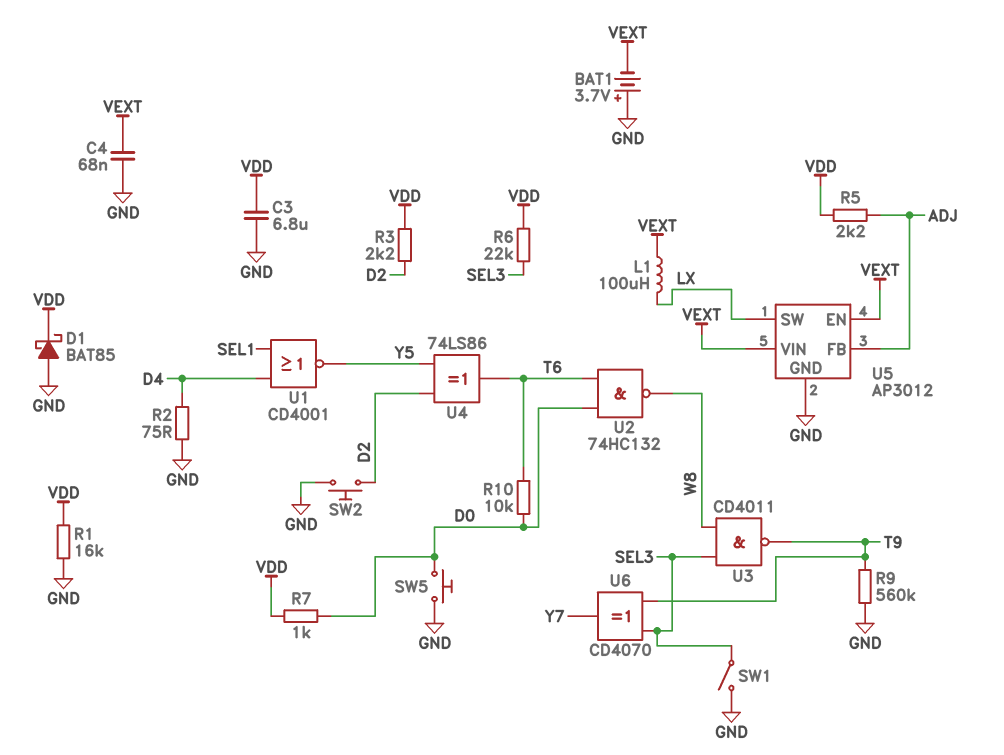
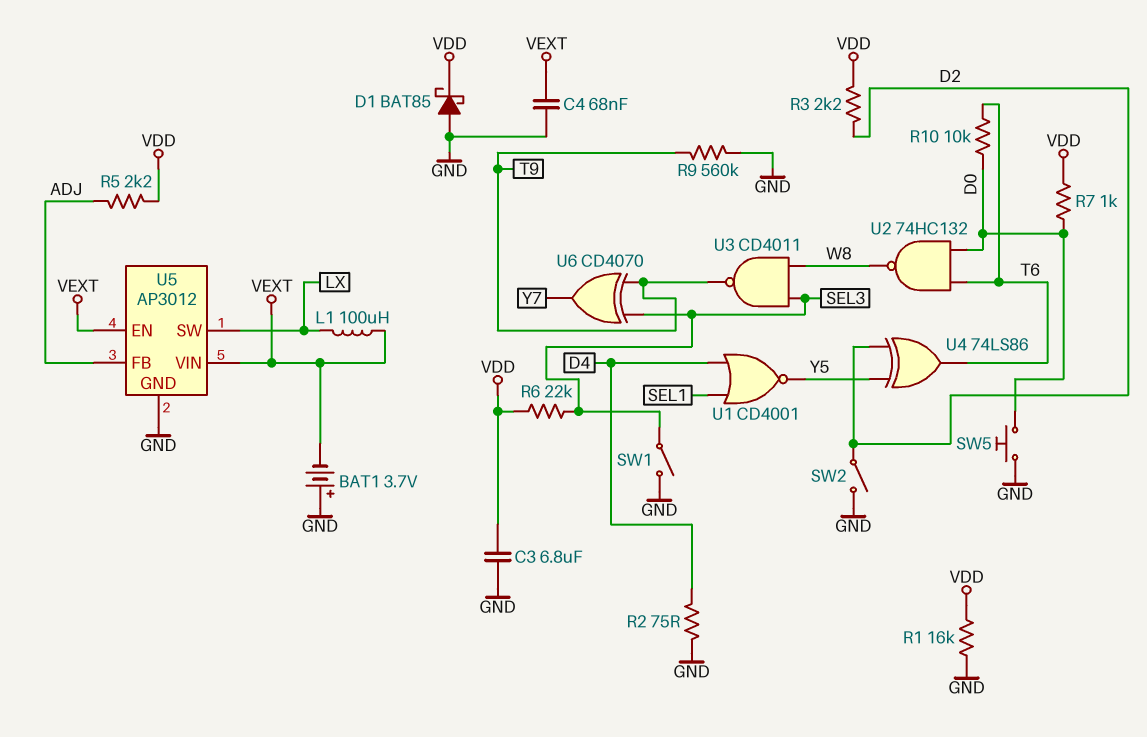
SW2: button (D2, GND) -> switch (D2, GND)

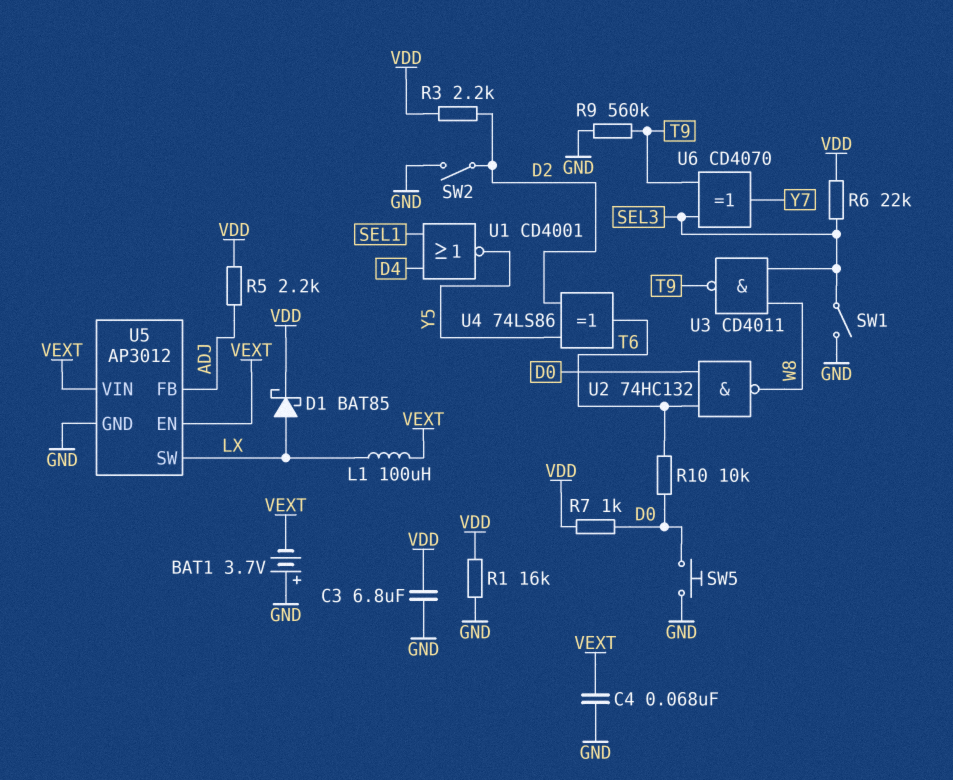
D1: schottky BAT85 (A GND, K VDD) -> schottky BAT85 (A LX, K VDD)
R2: 75 (D4, GND) -> none

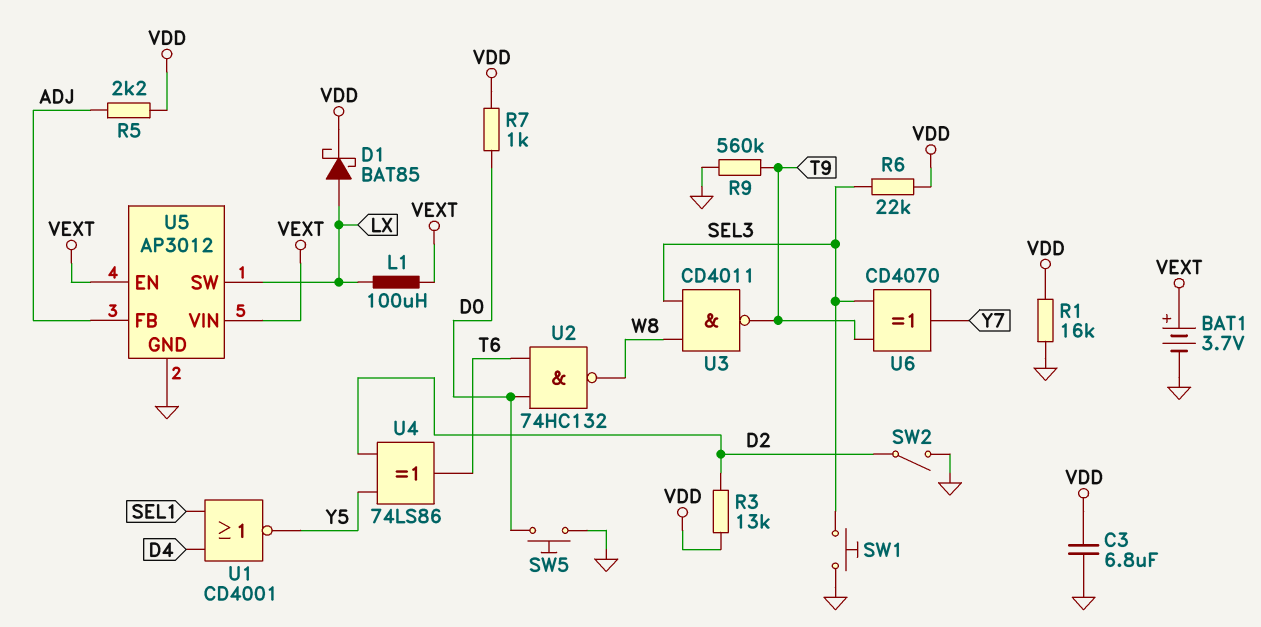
BAT1: 3.7V (plus GND, minus VEXT) -> 3.7V (plus VEXT, minus GND)
C4: 68nF (GND, VEXT) -> none
R3: 2.2k (D2, VDD) -> 13k (D2, VDD)
R10: 10k (D0, T6) -> none
SW1: switch (GND, SEL3) -> button (GND, SEL3)

